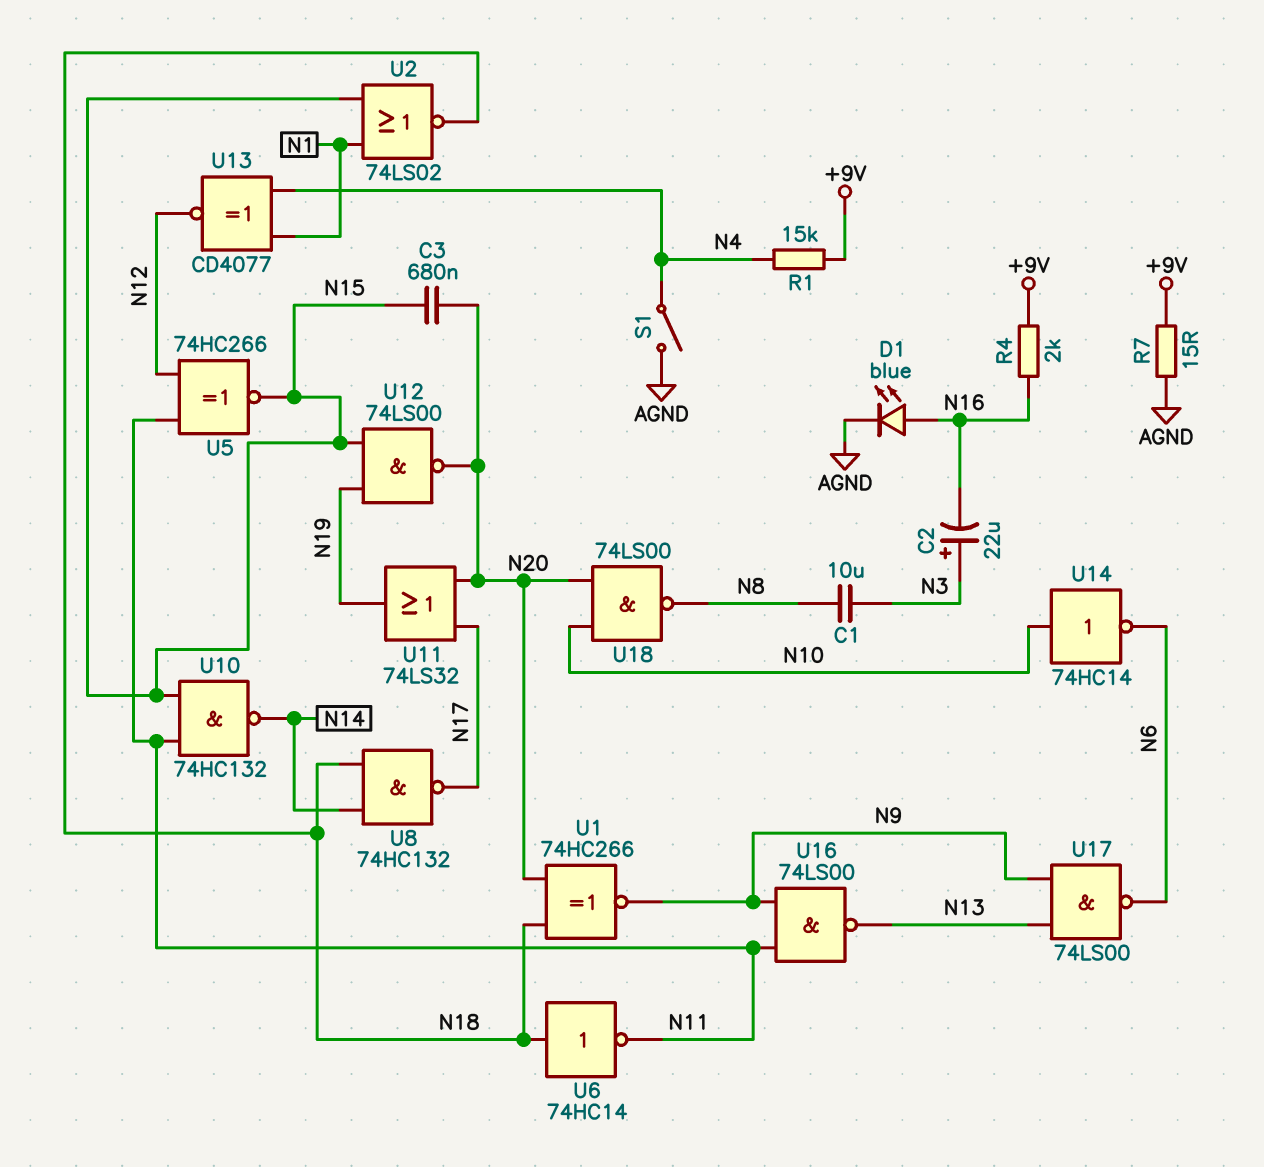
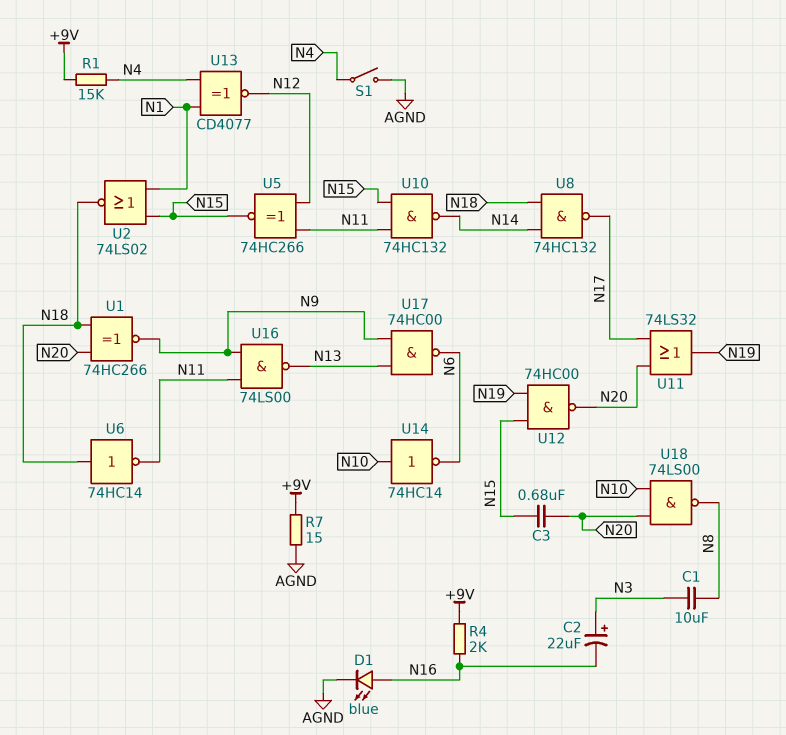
U12: NAND 74LS00 (in N15, in N19, out N20) -> NAND 74HC00 (in N15, in N19, out N20)
U17: NAND 74LS00 (in N9, in N13, out N6) -> NAND 74HC00 (in N9, in N13, out N6)

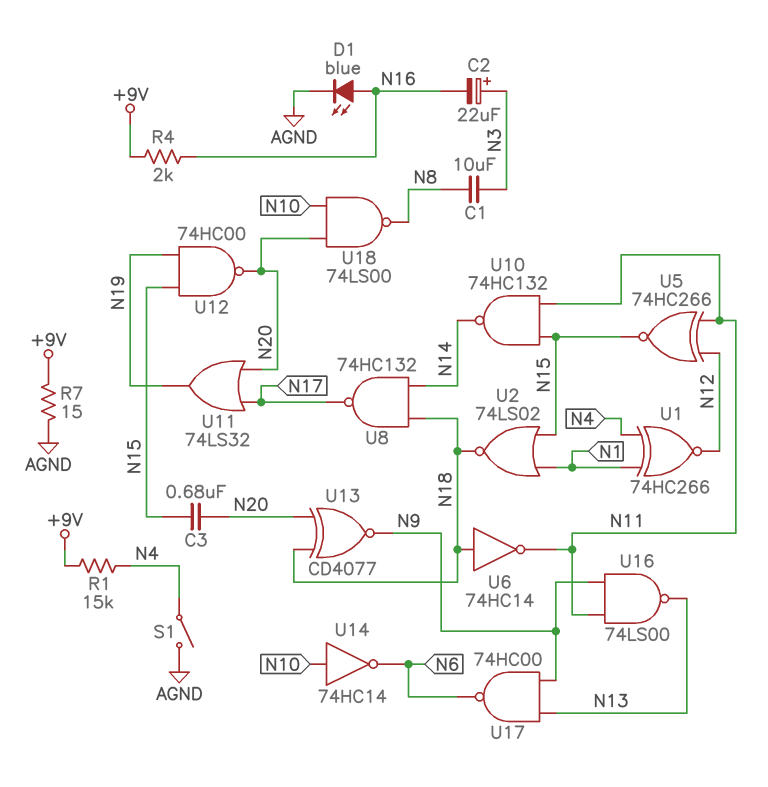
U1: XNOR 74HC266 (in N18, in N20, out N9) -> XNOR 74HC266 (in N1, in N4, out N12)
U13: XNOR CD4077 (in N1, in N4, out N12) -> XNOR CD4077 (in N18, in N20, out N9)

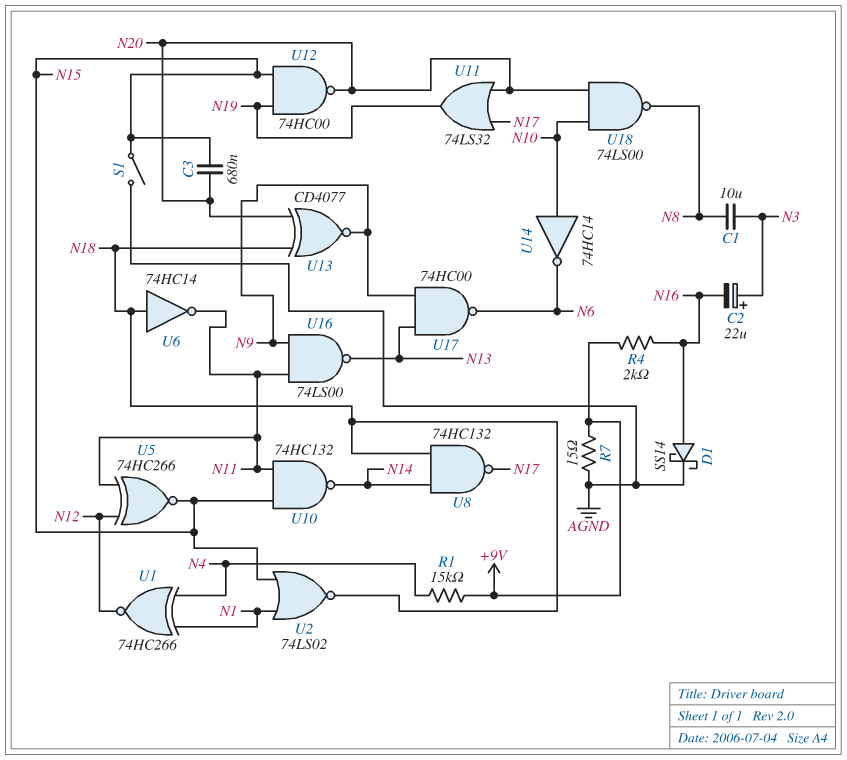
D1: LED blue (A N16, K AGND) -> schottky SS14 (A N16, K AGND)
S1: switch (AGND, N4) -> switch (AGND, N15)

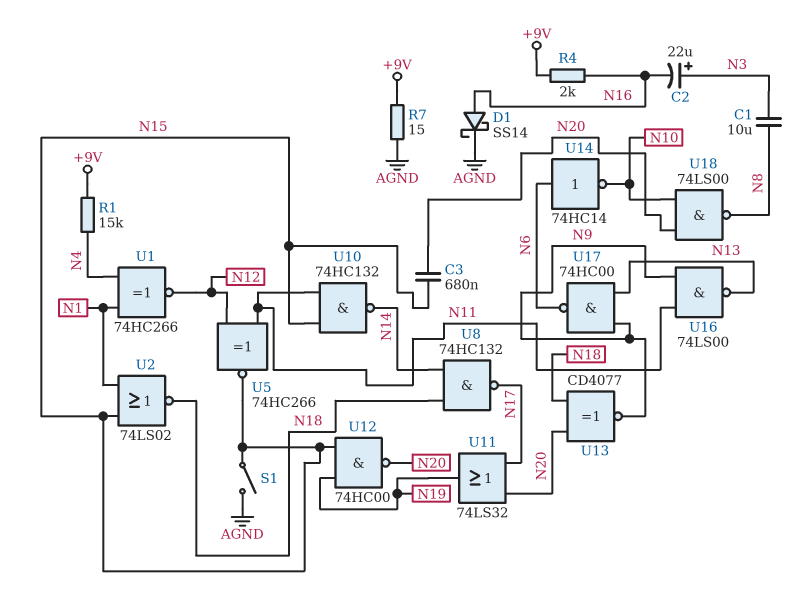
U6: NOT 74HC14 (in N18, out N11) -> none
U14: NOT 74HC14 (in N10, out N6) -> NOT 74HC14 (in N6, out N10)

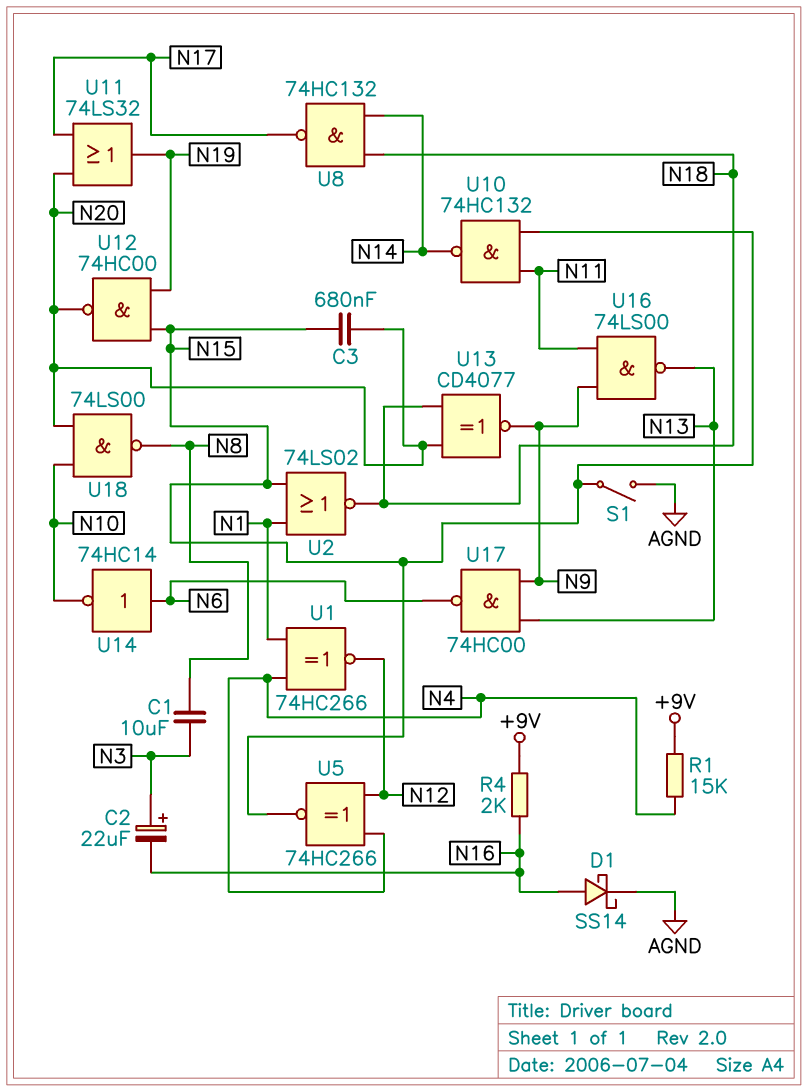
R7: 15 (+9V, AGND) -> none
U5: XNOR 74HC266 (in N11, in N12, out N15) -> XNOR 74HC266 (in N4, in N12, out N15)

